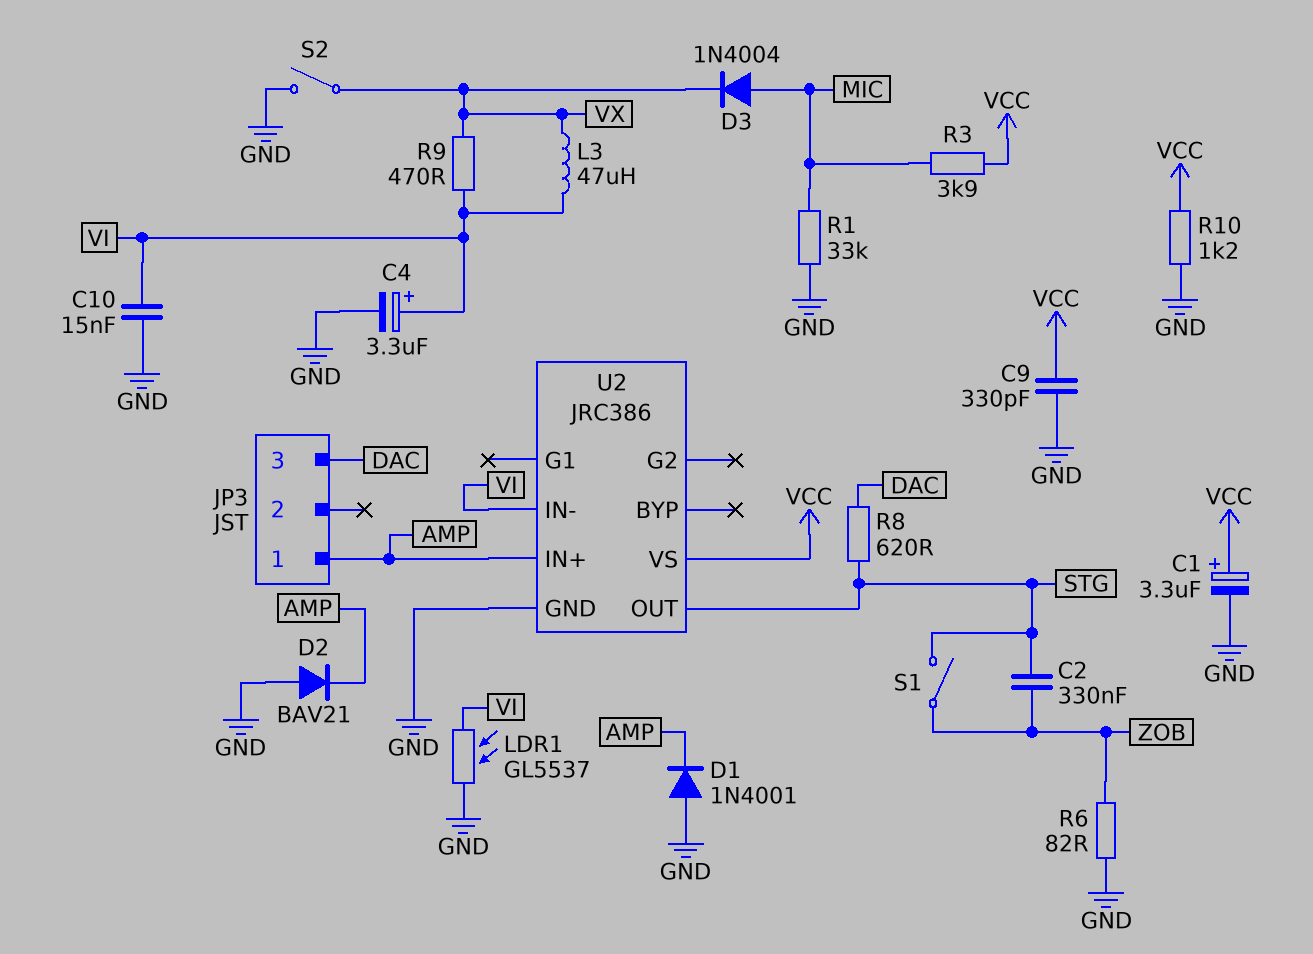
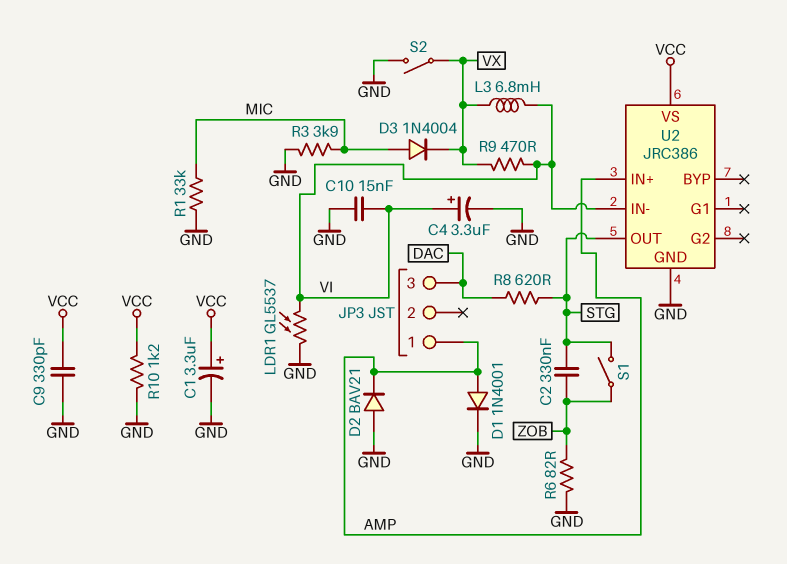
D1: diode 1N4001 (A GND, K AMP) -> diode 1N4001 (A AMP, K GND)
L3: 47uH (VI, VX) -> 6.8mH (VI, VX)
R3: 3.9k (MIC, VCC) -> 3.9k (GND, MIC)

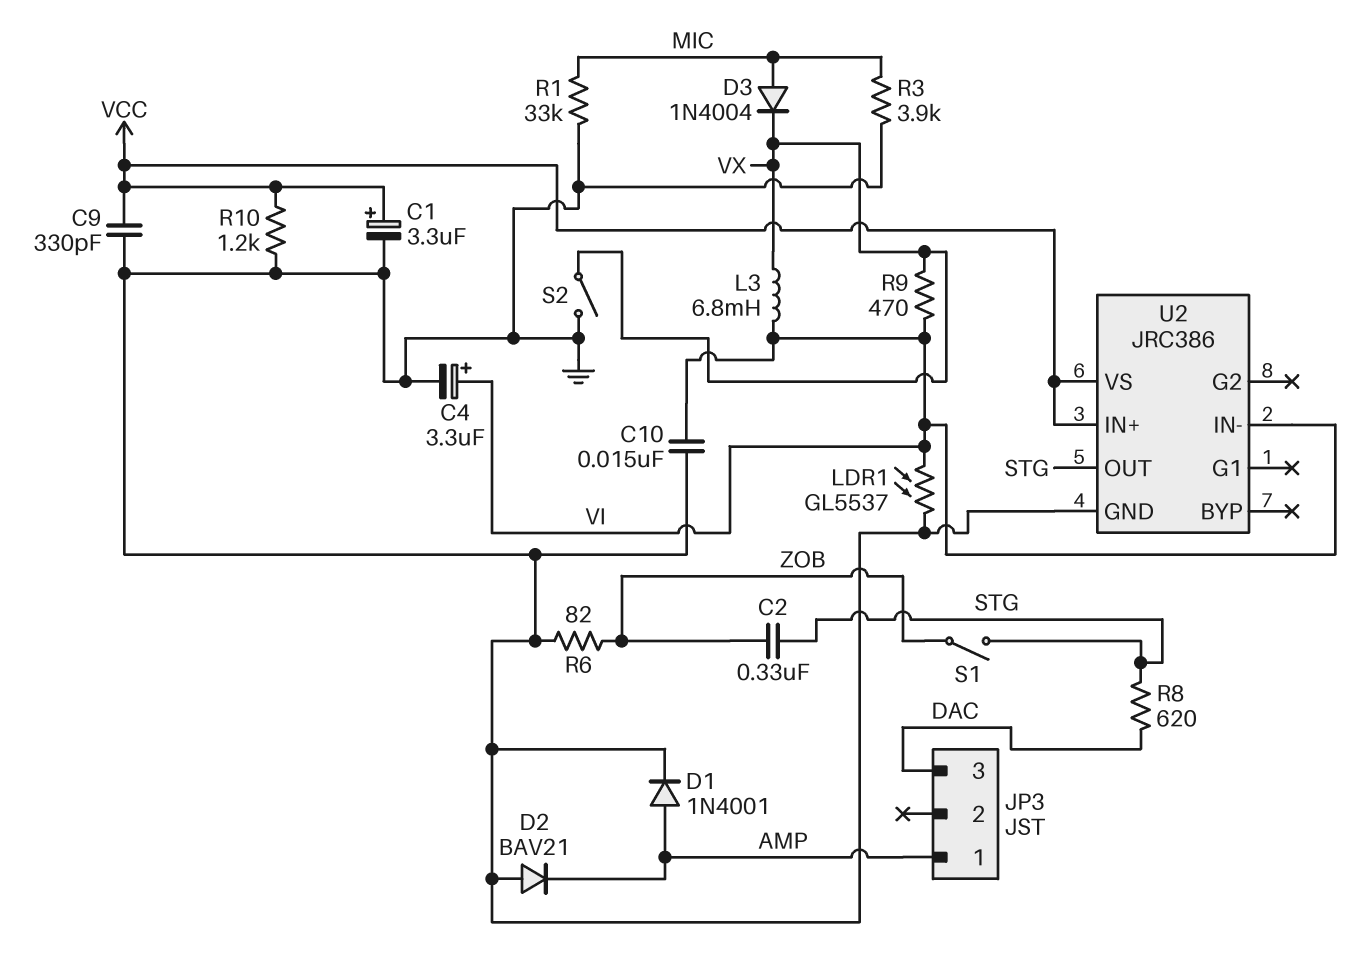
U2 pin IN+: AMP -> VCC

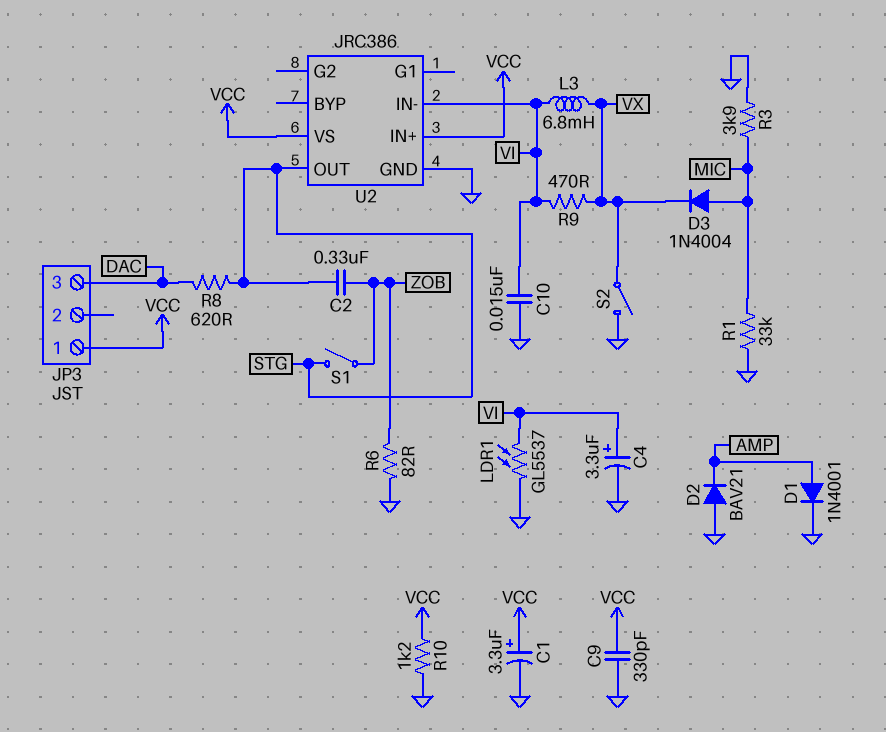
JP3 pin 1: AMP -> VCC

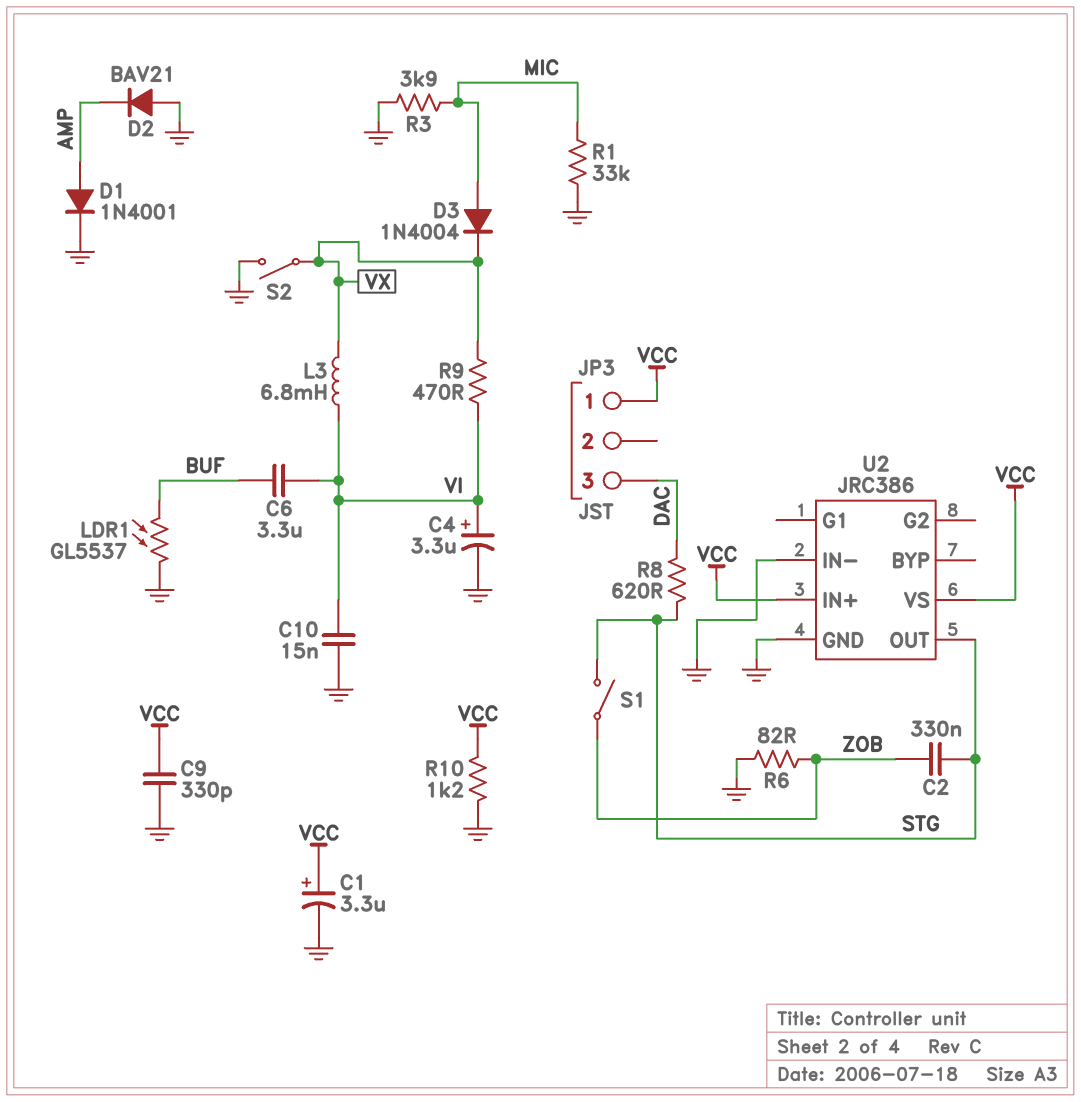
C6: none -> 3.3uF (BUF, VI)
LDR1: GL5537 (GND, VI) -> GL5537 (BUF, GND)
U2 pin IN-: VI -> GND

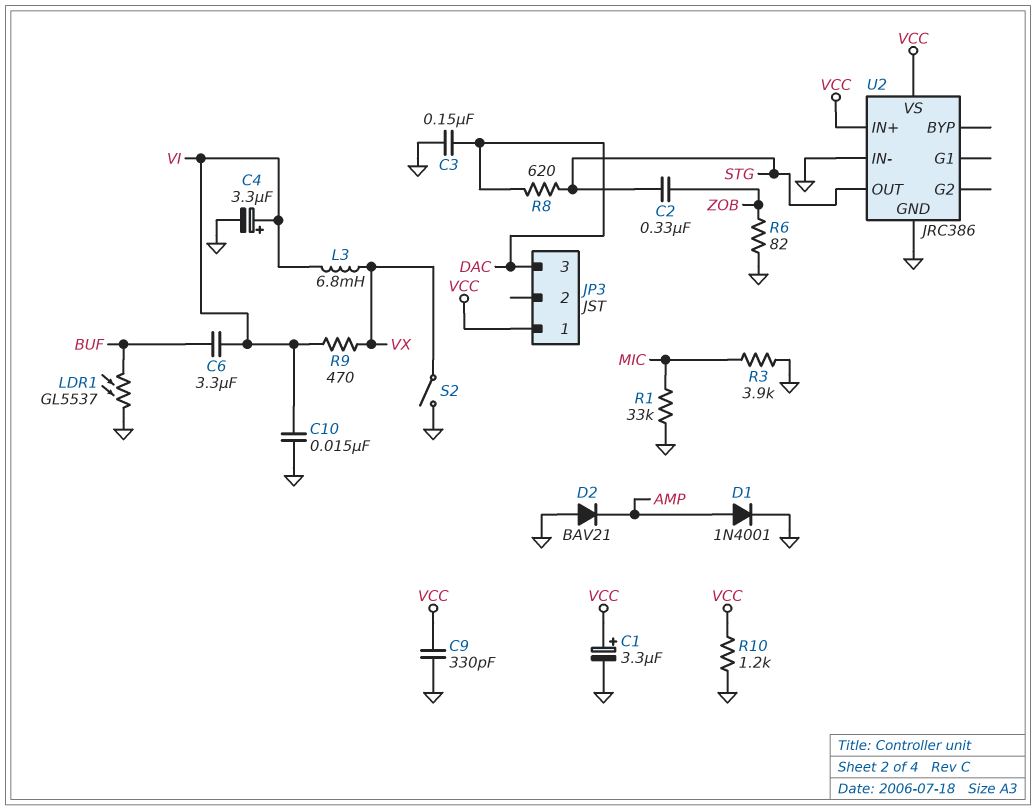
C3: none -> 150nF (DAC, GND)
D3: diode 1N4004 (A MIC, K VX) -> none
S1: switch (STG, ZOB) -> none

